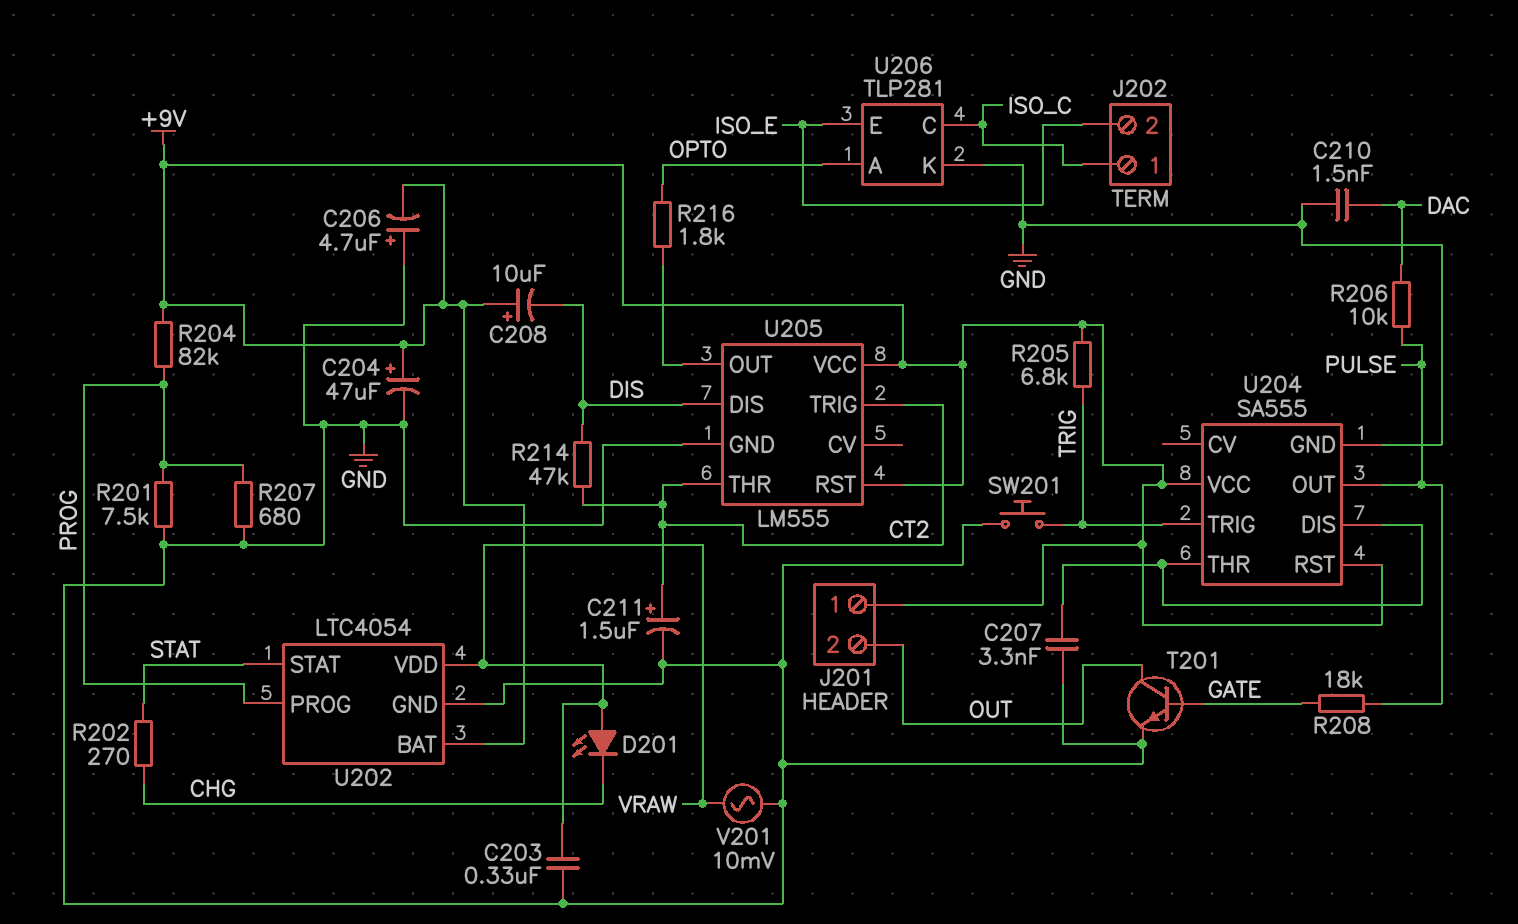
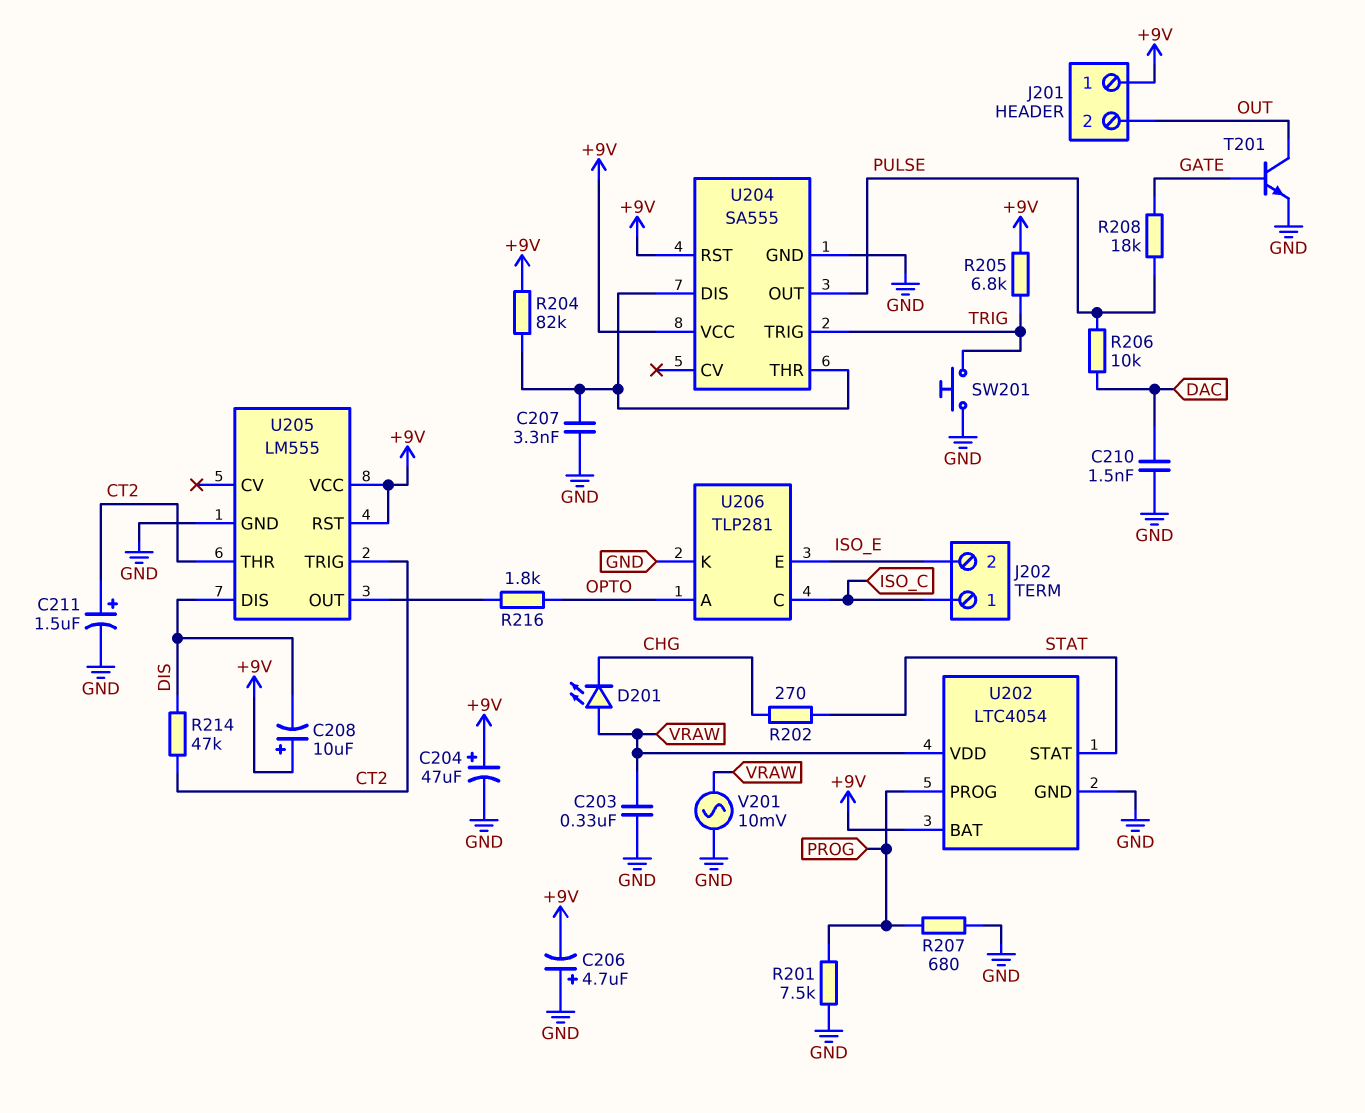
R204: 82k (+9V, PROG) -> 82k (+9V, U204/DIS)

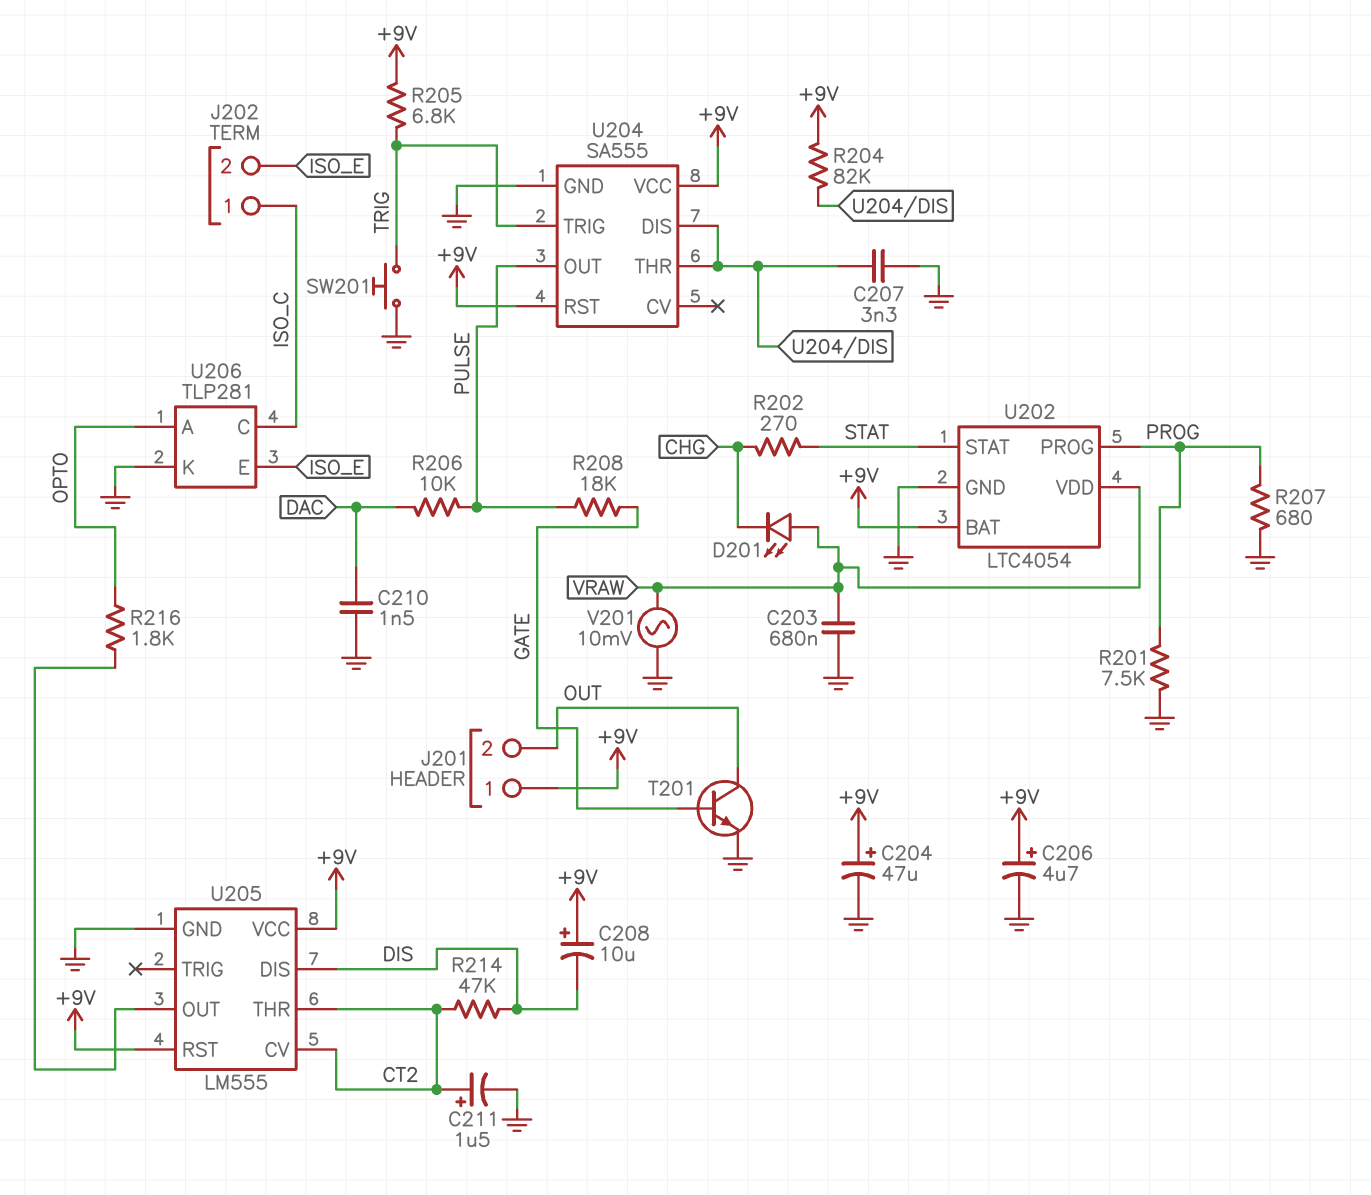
C203: 330nF (GND, VRAW) -> 680nF (GND, VRAW)
C206: 4.7uF (plus GND, minus +9V) -> 4.7uF (plus +9V, minus GND)
U205 pin CV: none -> CT2
U205 pin TRIG: CT2 -> none

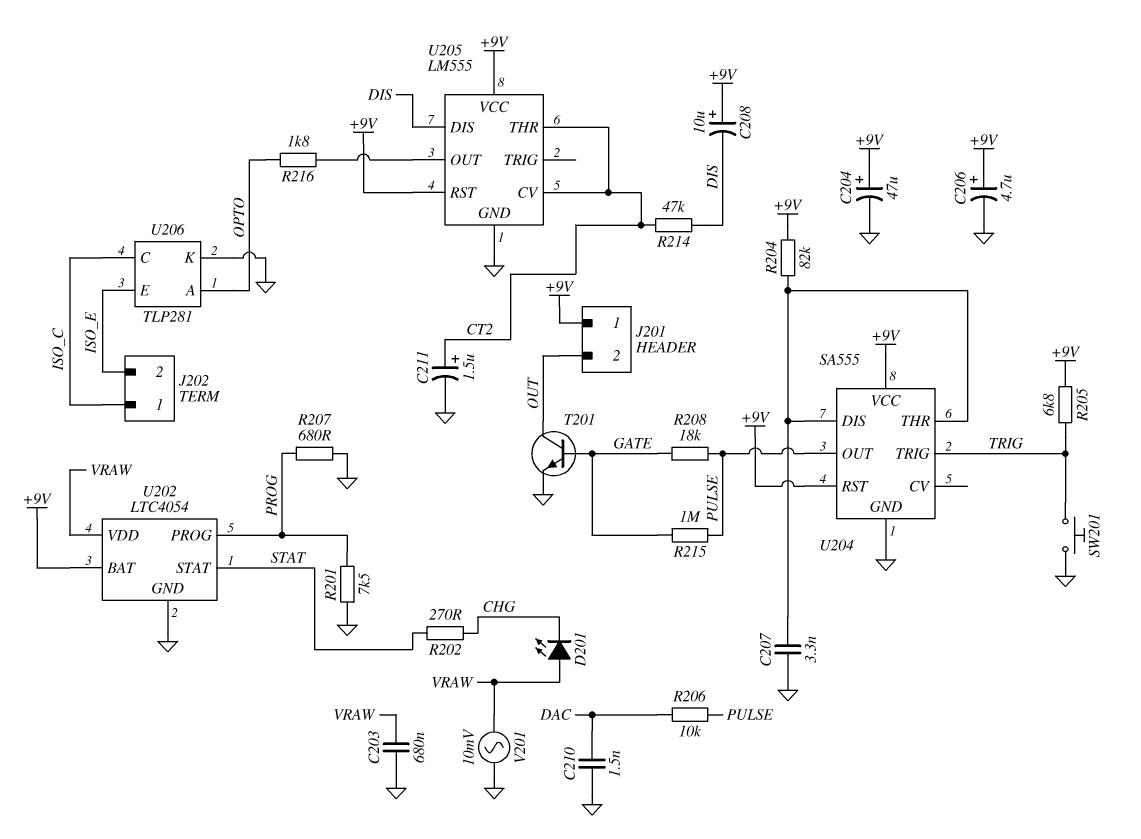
R215: none -> 1M (GATE, PULSE)

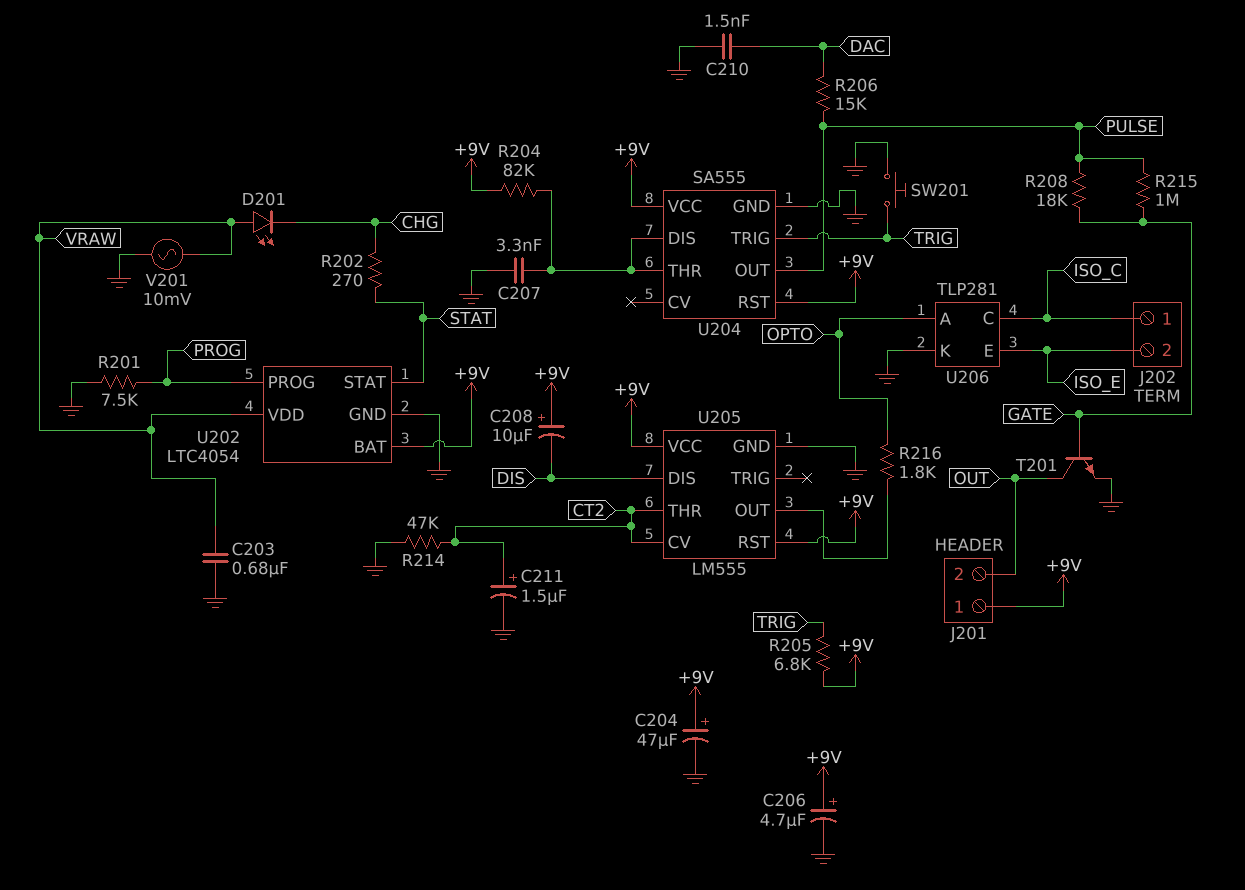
R206: 10k (DAC, PULSE) -> 15k (DAC, PULSE)
R207: 680 (GND, PROG) -> none
R214: 47k (CT2, DIS) -> 47k (CT2, GND)

